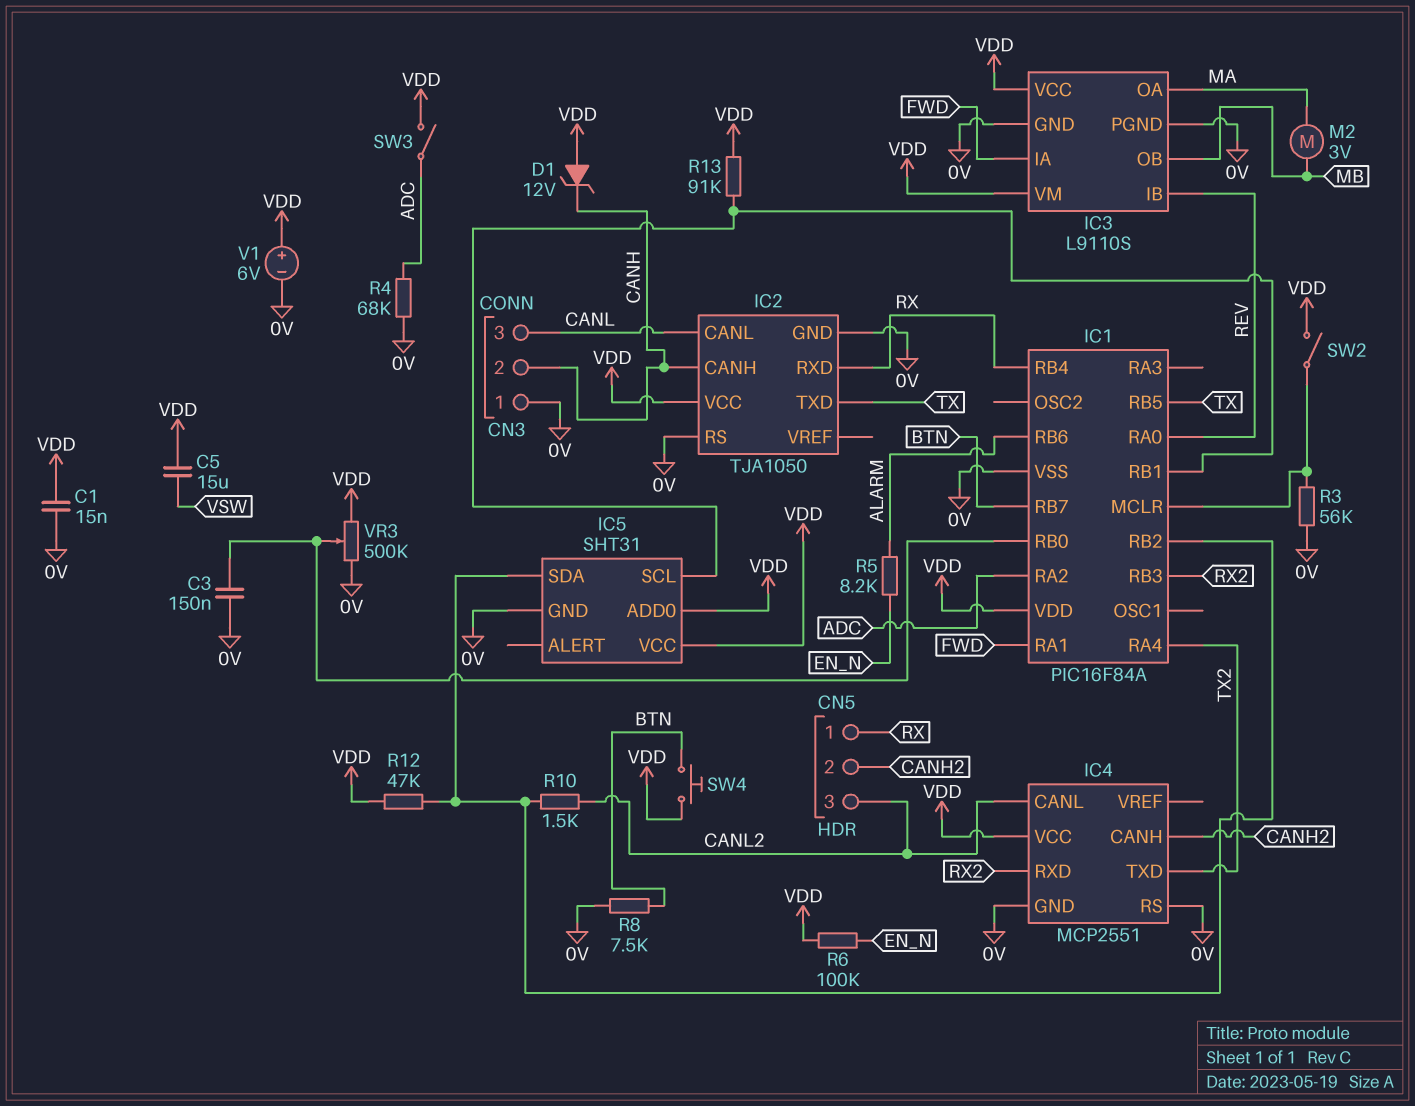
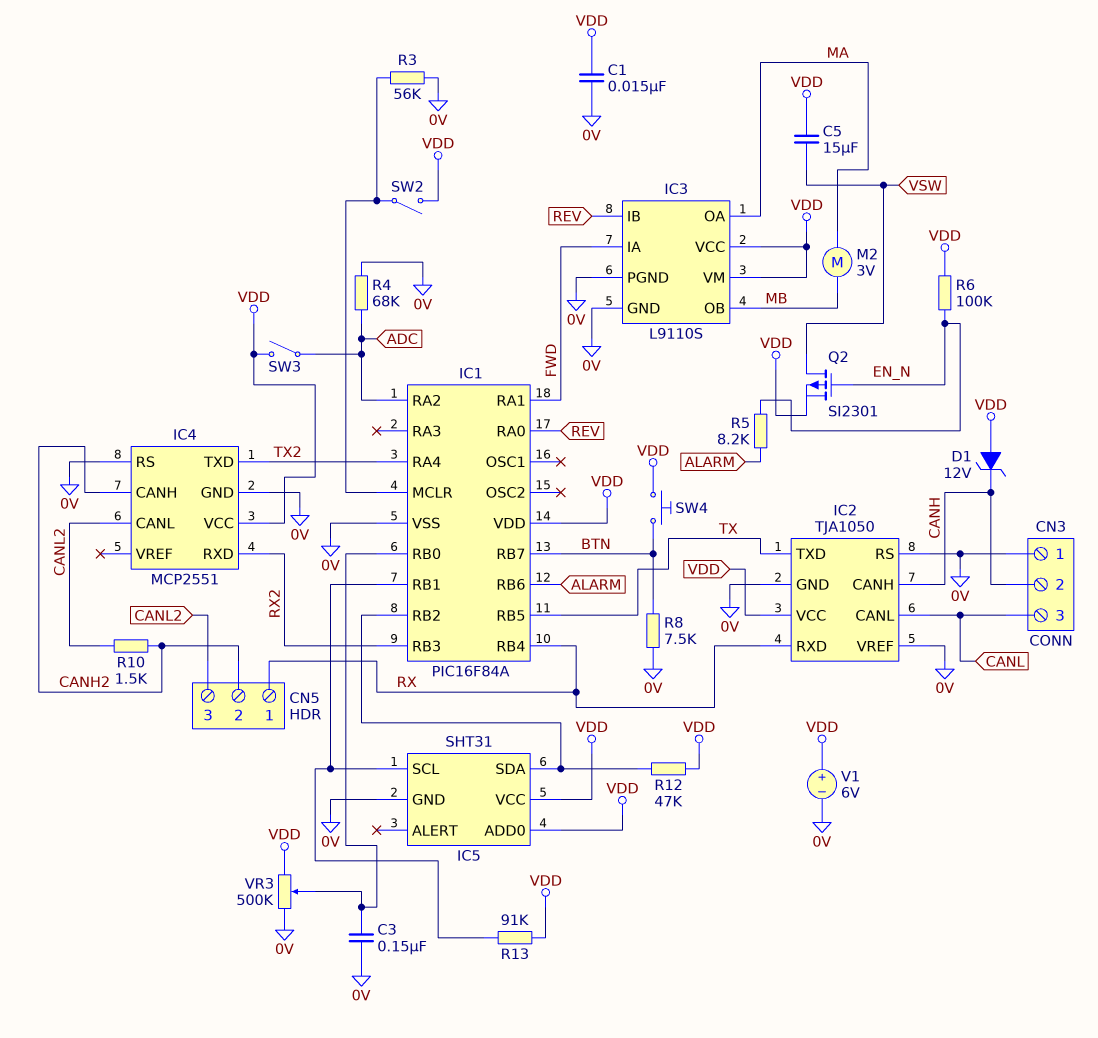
IC2 pin VREF: none -> 0V
Q2: none -> PMOS SI2301 (G EN_N, D VSW, S VDD)
R10: 1.5k (CANL2, IC1/RB2) -> 1.5k (CANH2, CANL2)

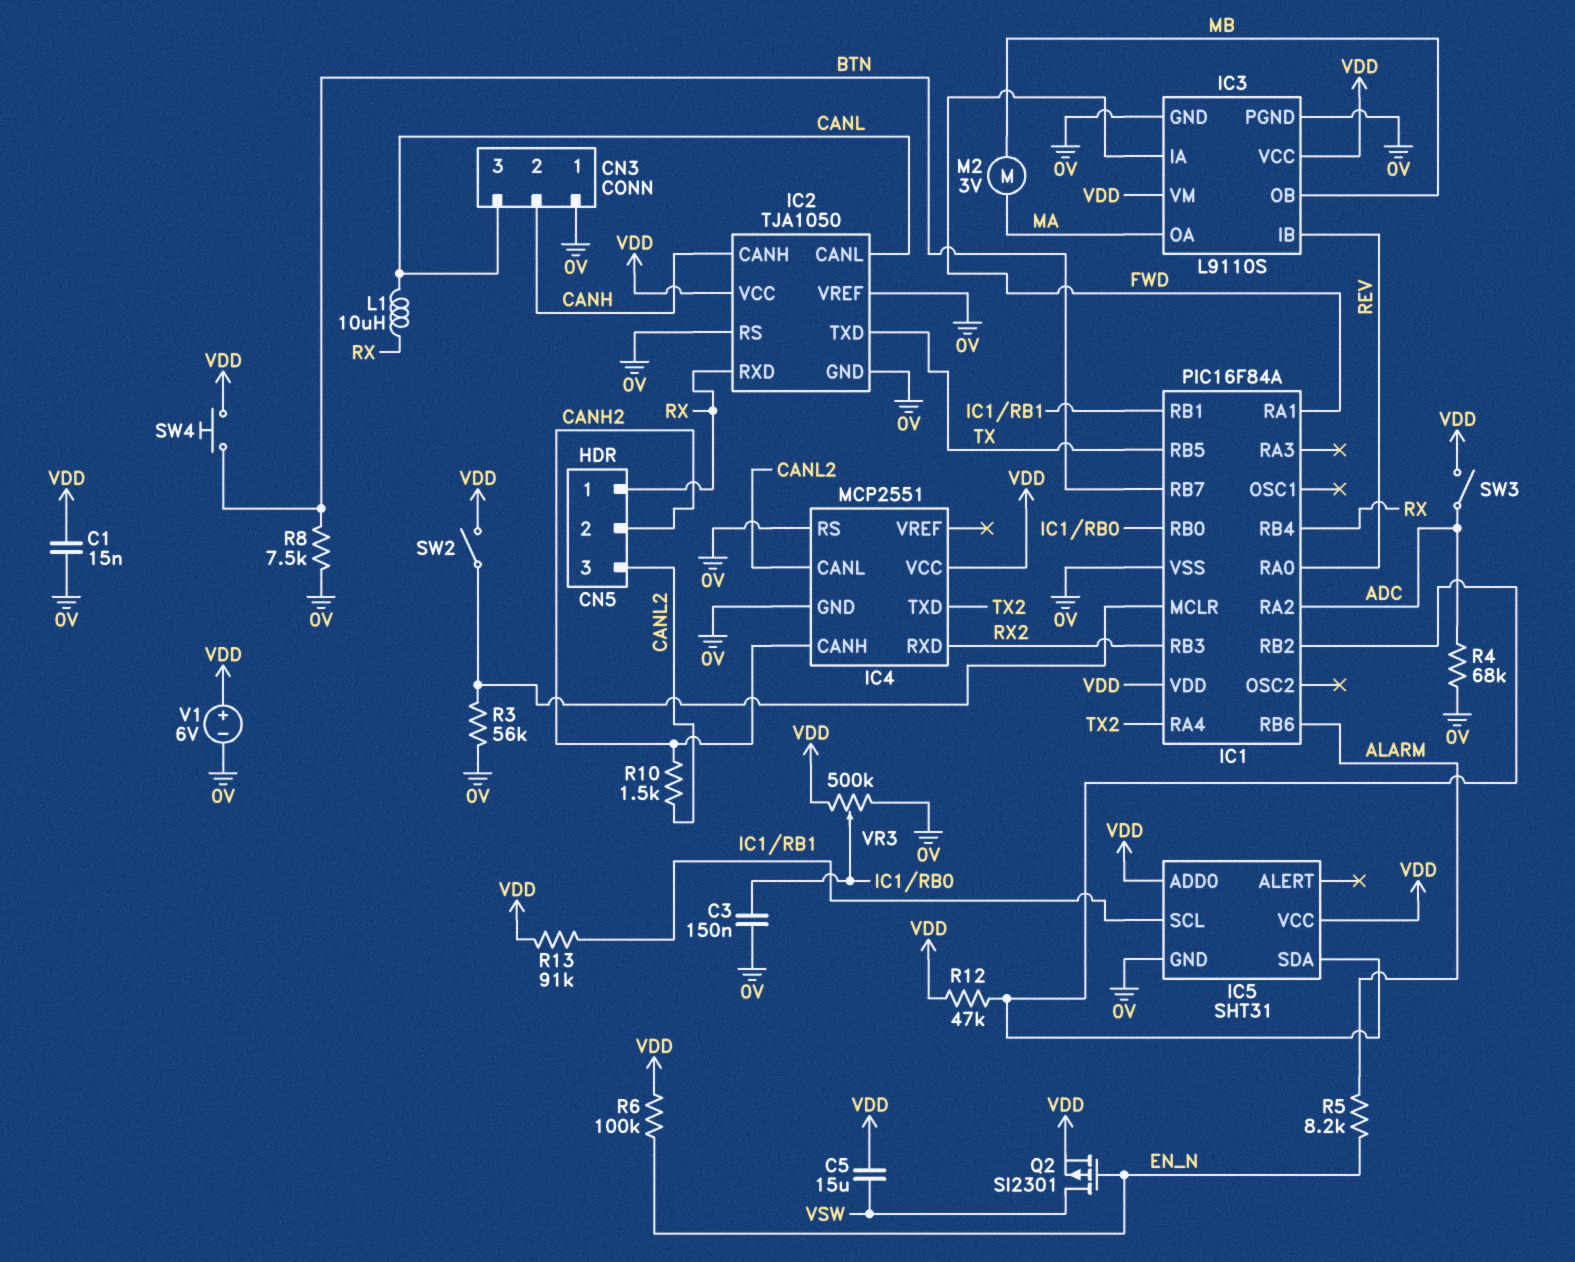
D1: zener 12V (A VDD, K CANH) -> none
L1: none -> 10uH (CANL, RX)

